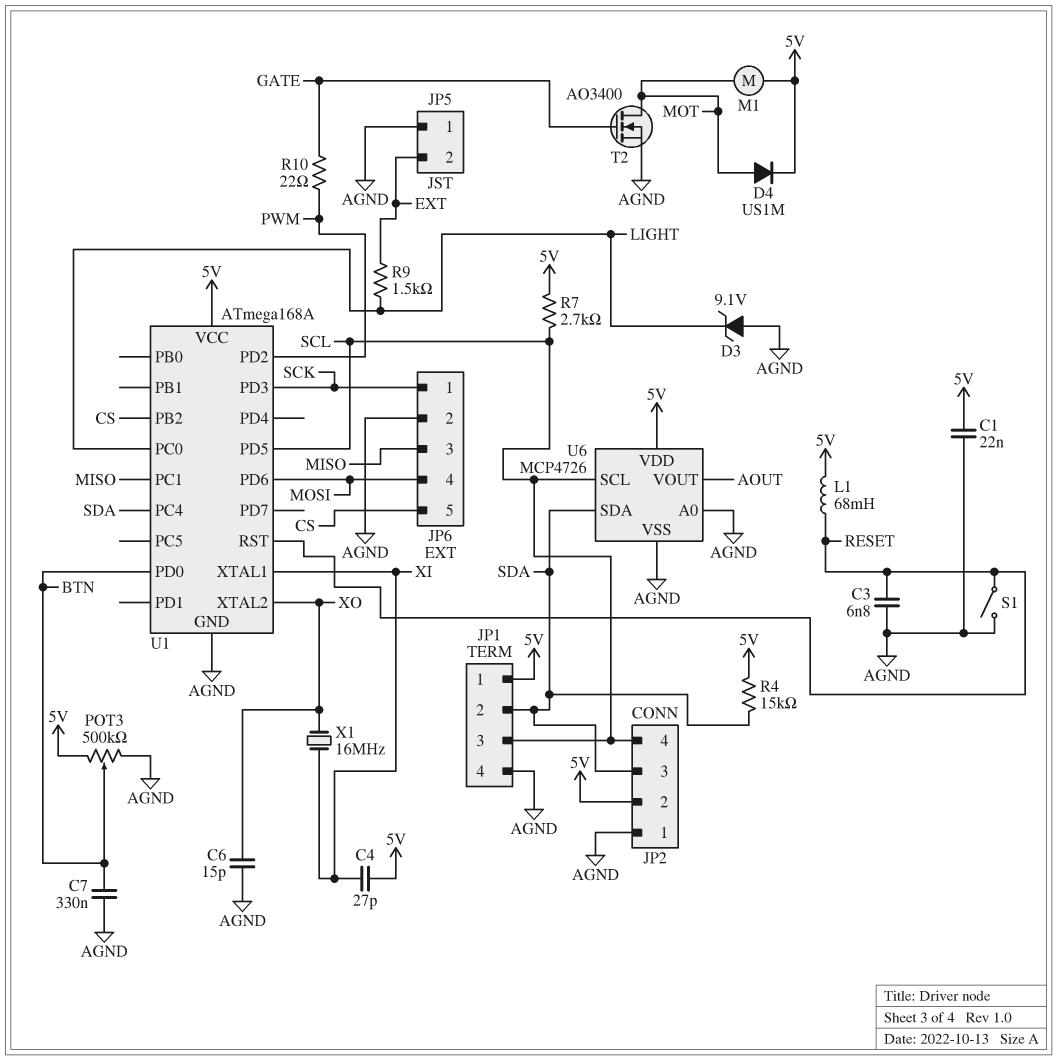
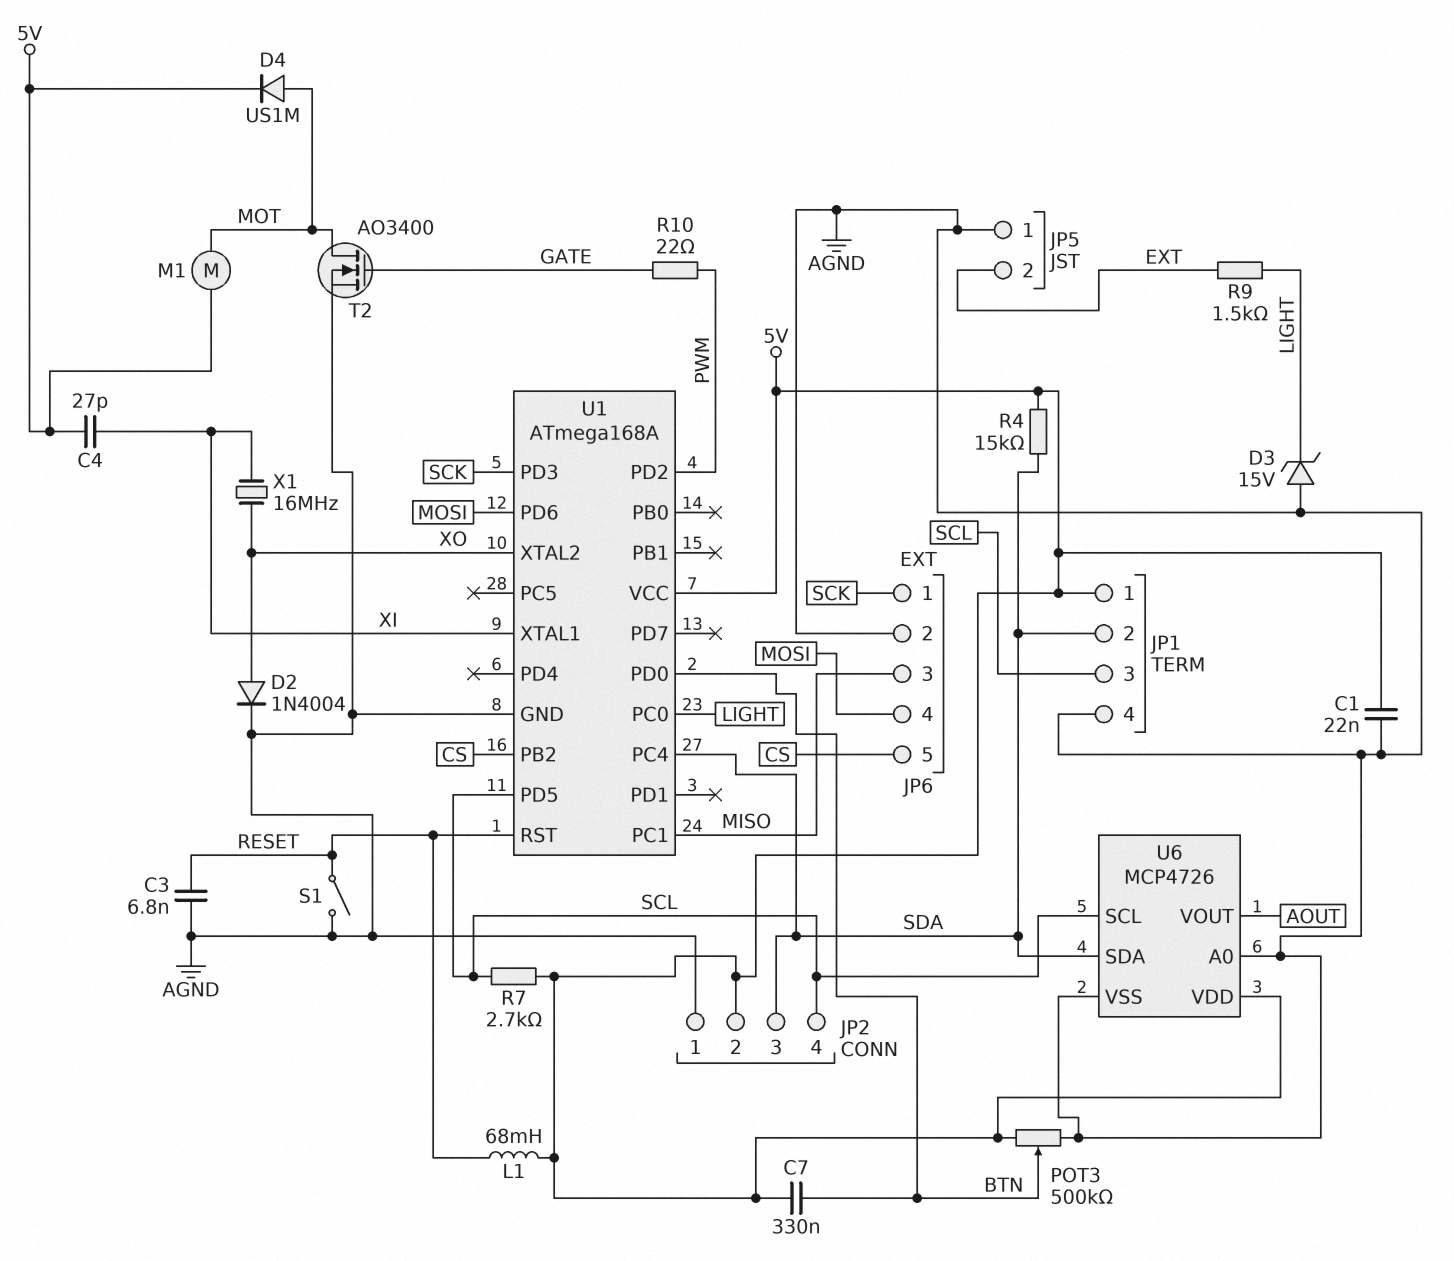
C6: 15pF (AGND, XO) -> none
C7: 330nF (AGND, BTN) -> 330nF (5V, BTN)
D2: none -> diode 1N4004 (A XO, K AGND)
D3: zener 9.1V (A AGND, K LIGHT) -> zener 15V (A AGND, K LIGHT)

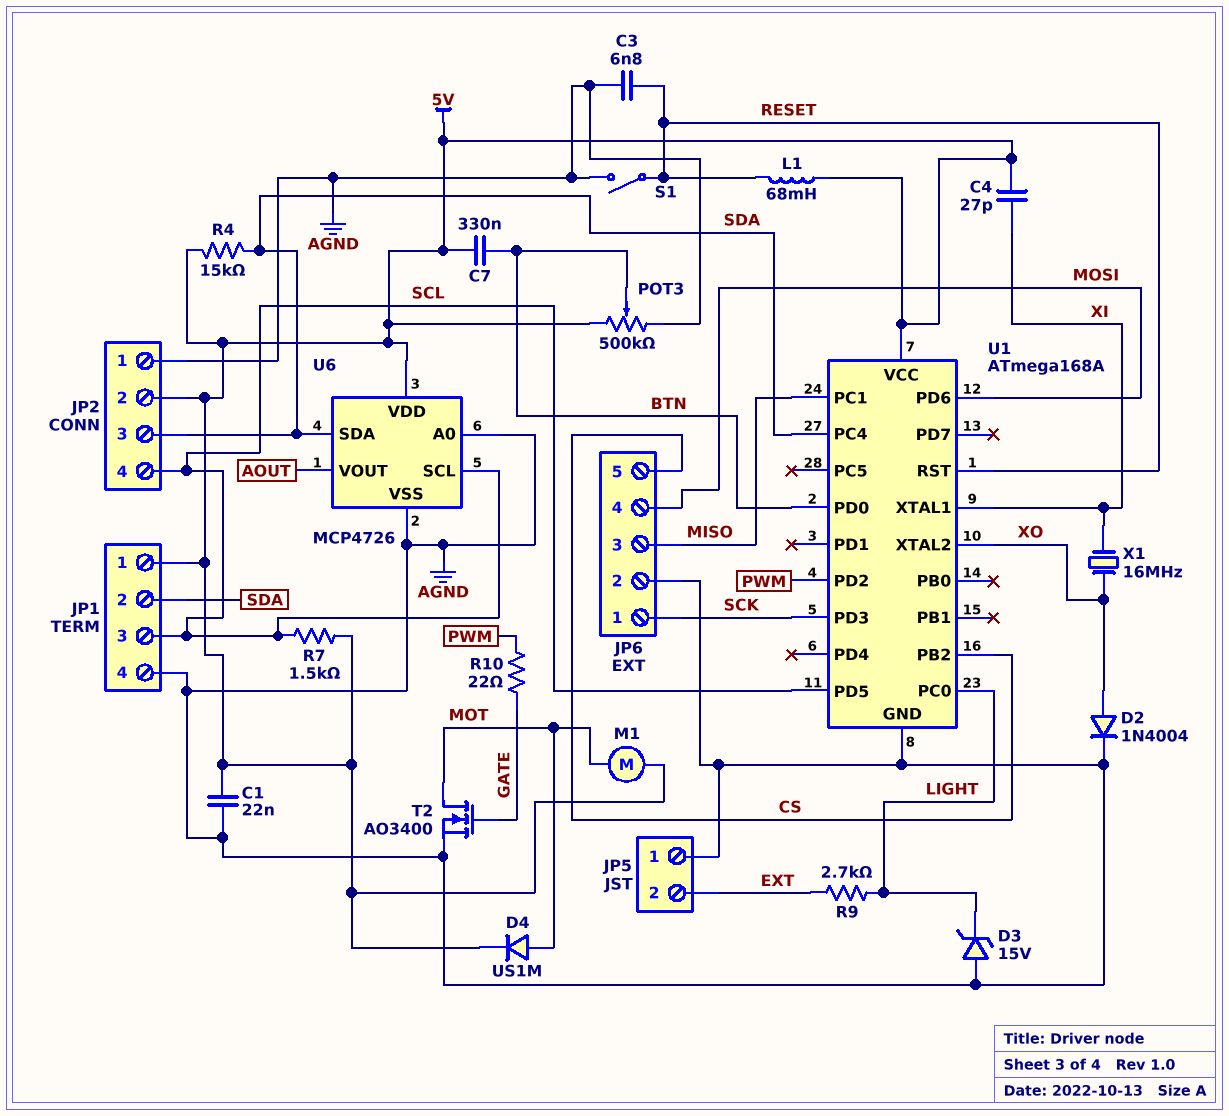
R7: 2.7k (5V, SCL) -> 1.5k (5V, SCL)
R9: 1.5k (EXT, LIGHT) -> 2.7k (EXT, LIGHT)

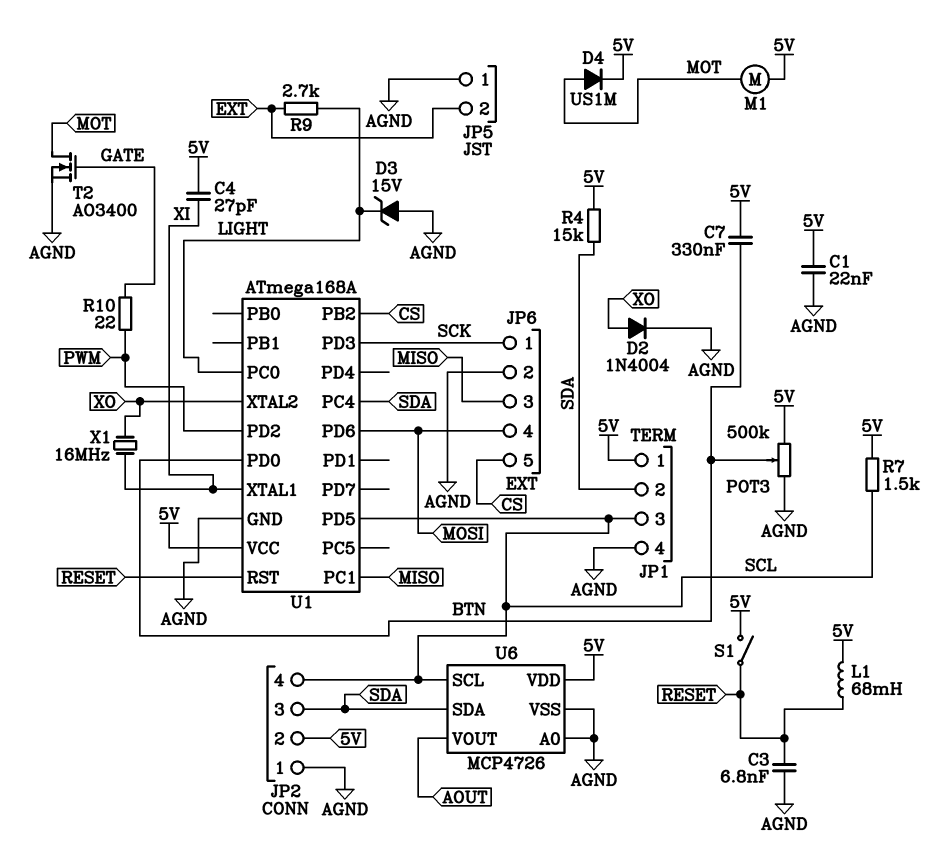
S1: switch (AGND, RESET) -> switch (5V, RESET)

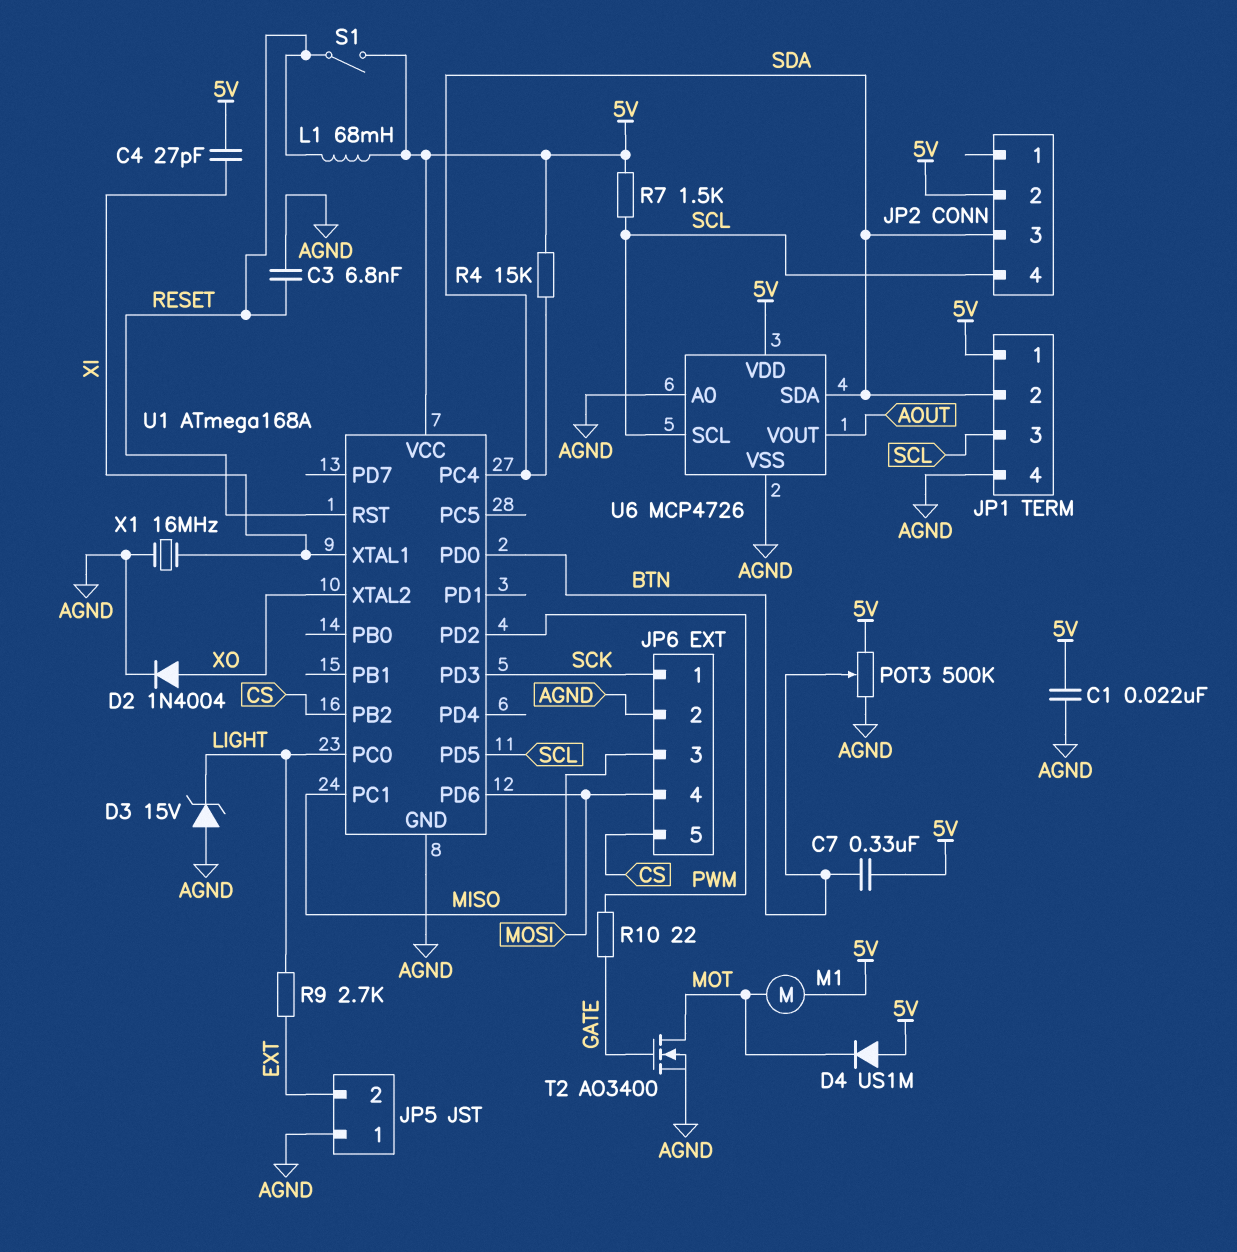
D4: diode US1M (A MOT, K 5V) -> diode US1M (A 5V, K MOT)
JP2 pin 1: AGND -> none
X1: 16MHz (XI, XO) -> 16MHz (AGND, XI)

